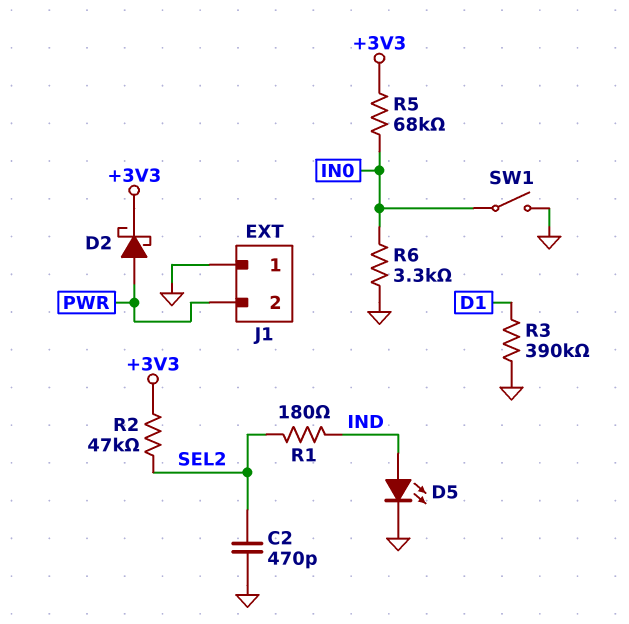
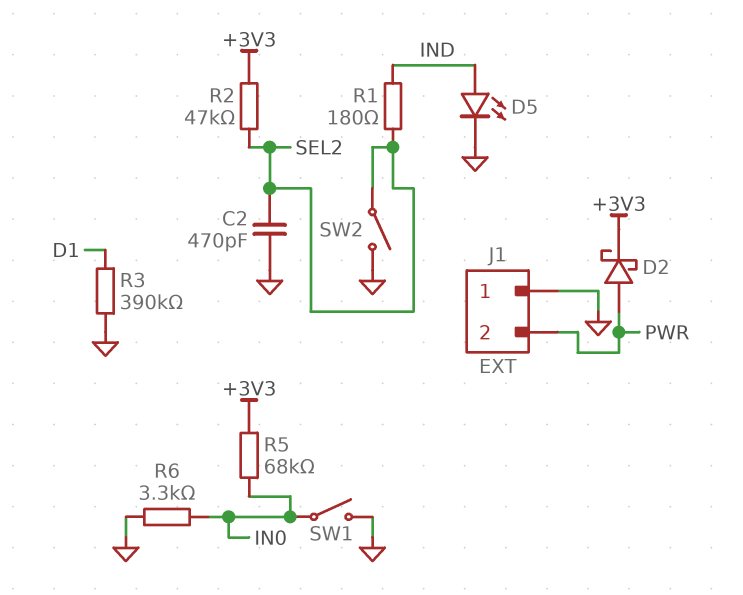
SW2: none -> switch (GND, SEL2)

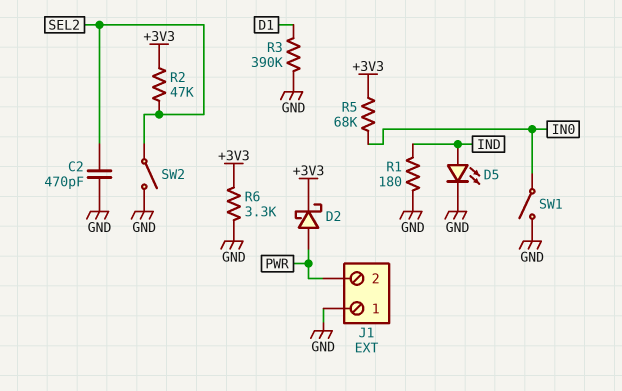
R1: 180 (IND, SEL2) -> 180 (GND, IND)
R6: 3.3k (GND, IN0) -> 3.3k (+3V3, GND)

